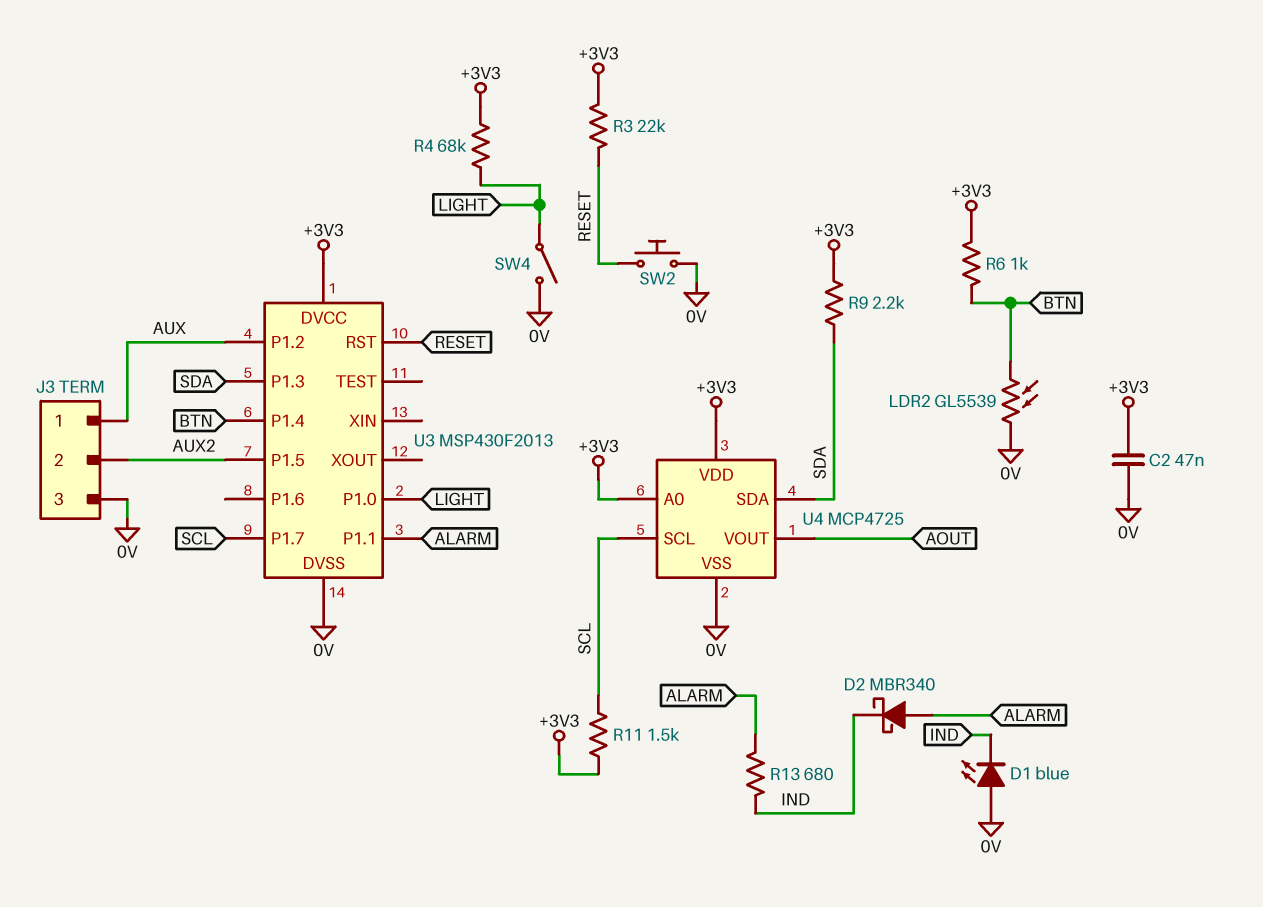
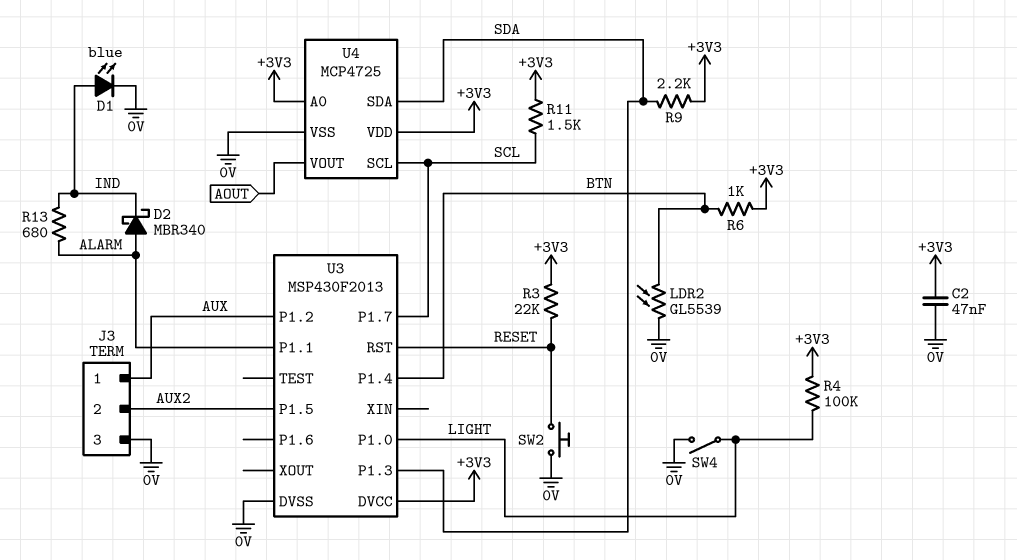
D1: LED blue (A 0V, K IND) -> LED blue (A IND, K 0V)
R4: 68k (+3V3, LIGHT) -> 100k (+3V3, LIGHT)

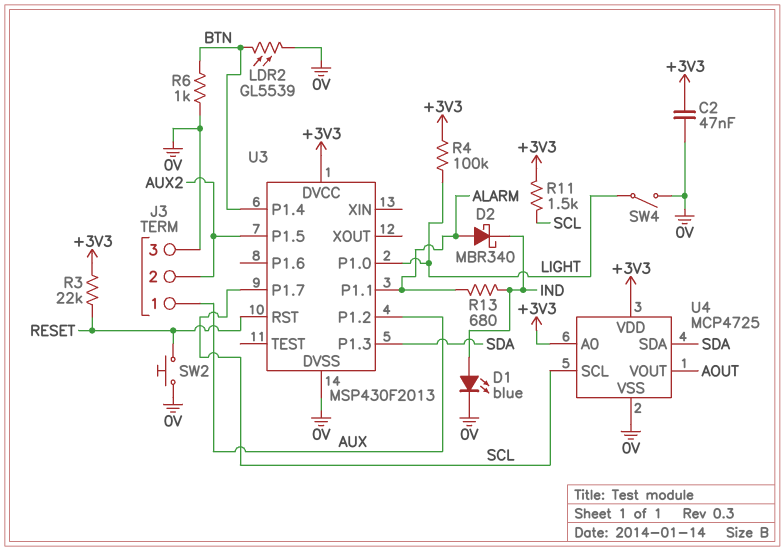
R6: 1k (+3V3, BTN) -> 1k (0V, BTN)
R9: 2.2k (+3V3, SDA) -> none

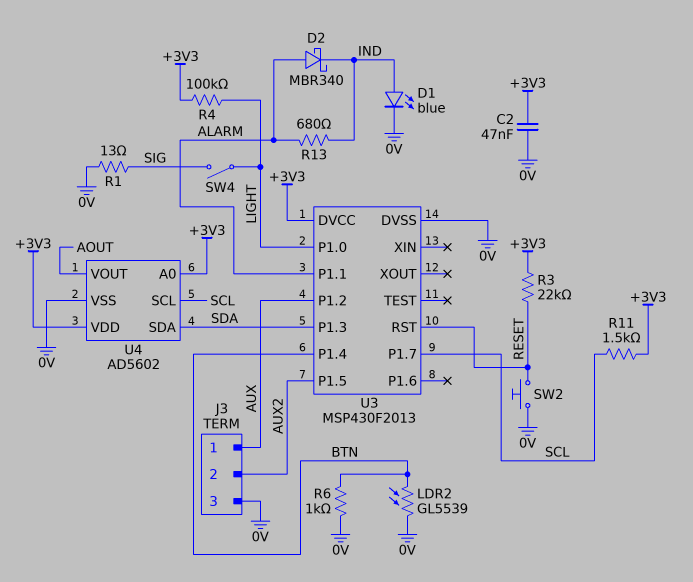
R1: none -> 13 (0V, SIG)
SW4: switch (0V, LIGHT) -> switch (LIGHT, SIG)
U4: MCP4725 -> AD5602

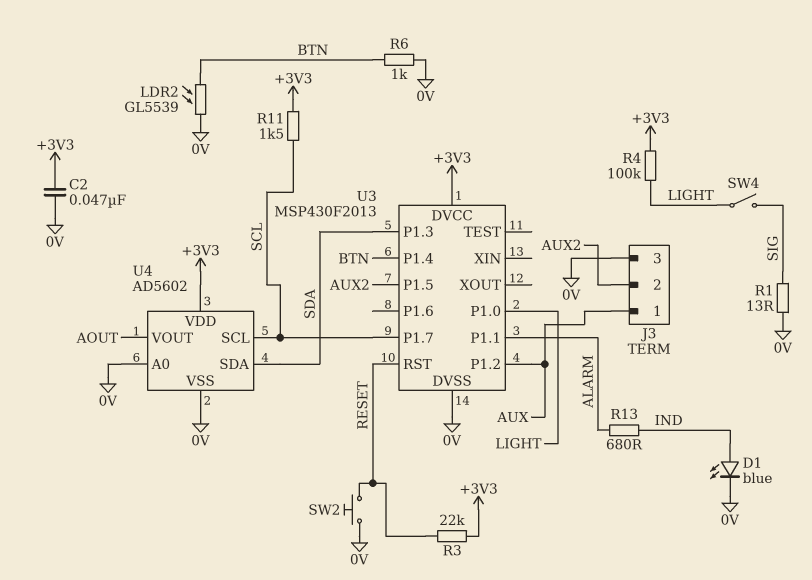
D2: schottky MBR340 (A ALARM, K IND) -> none
U4 pin A0: +3V3 -> 0V

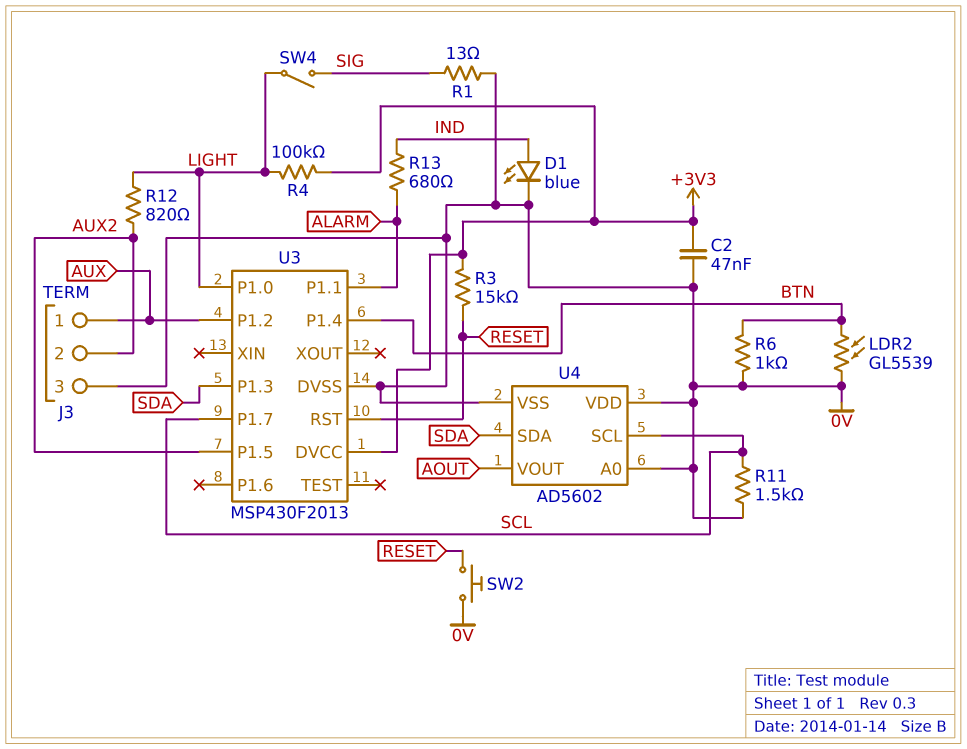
R3: 22k (+3V3, RESET) -> 15k (+3V3, RESET)
R11: 1.5k (+3V3, SCL) -> 1.5k (0V, SCL)
R12: none -> 820 (AUX2, LIGHT)
U4 pin VDD: +3V3 -> 0V

